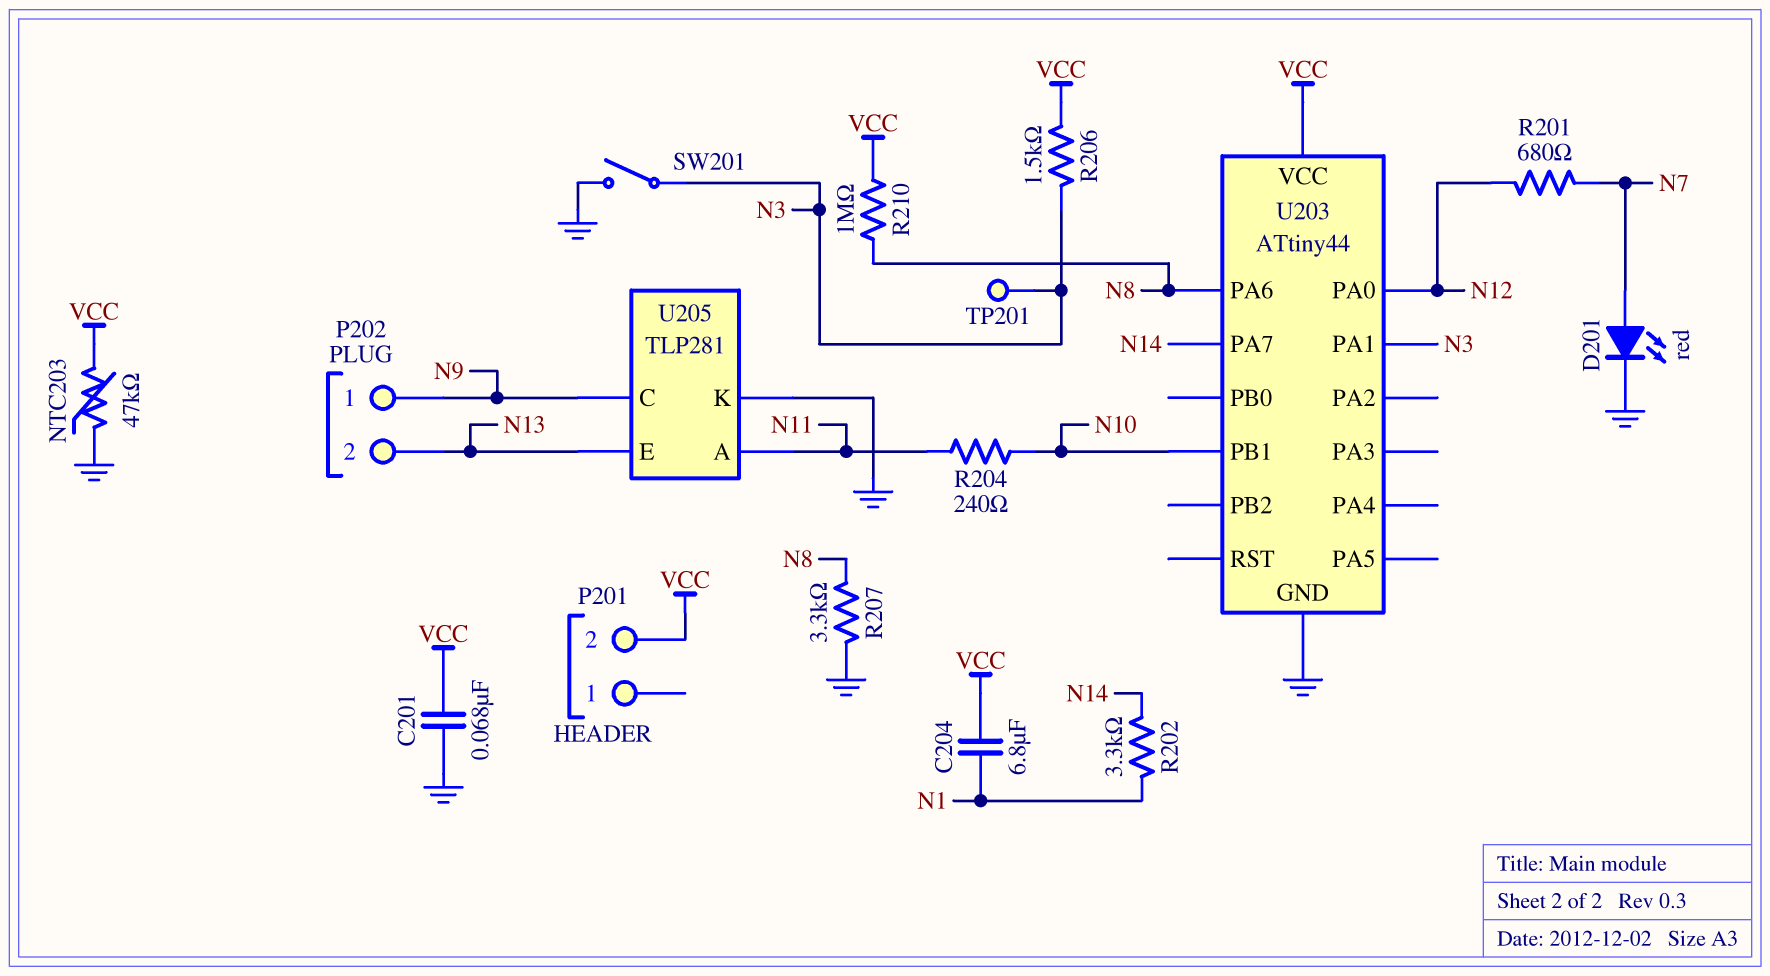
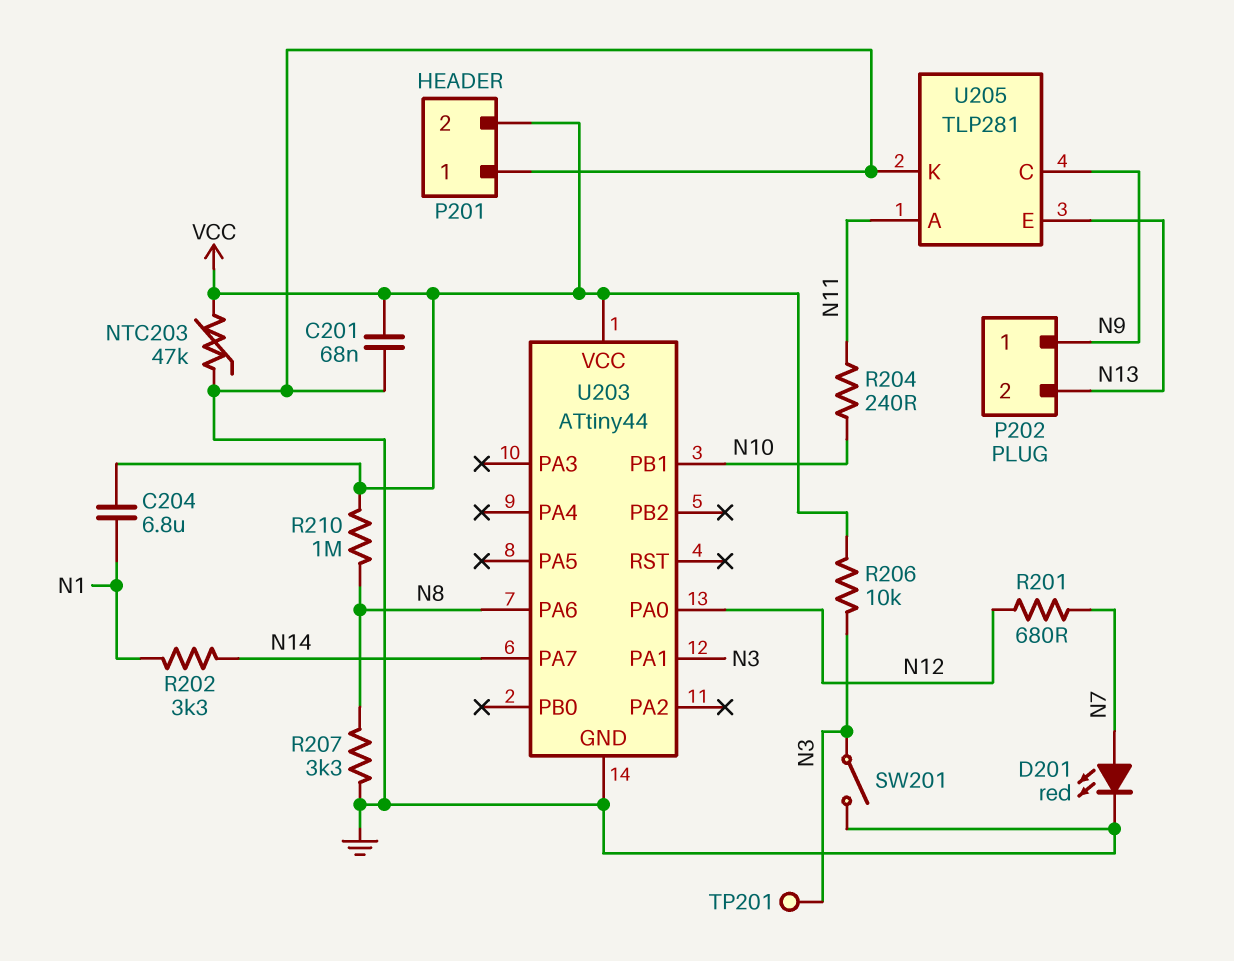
P201 pin 1: none -> GND
R206: 1.5k (N3, VCC) -> 10k (N3, VCC)

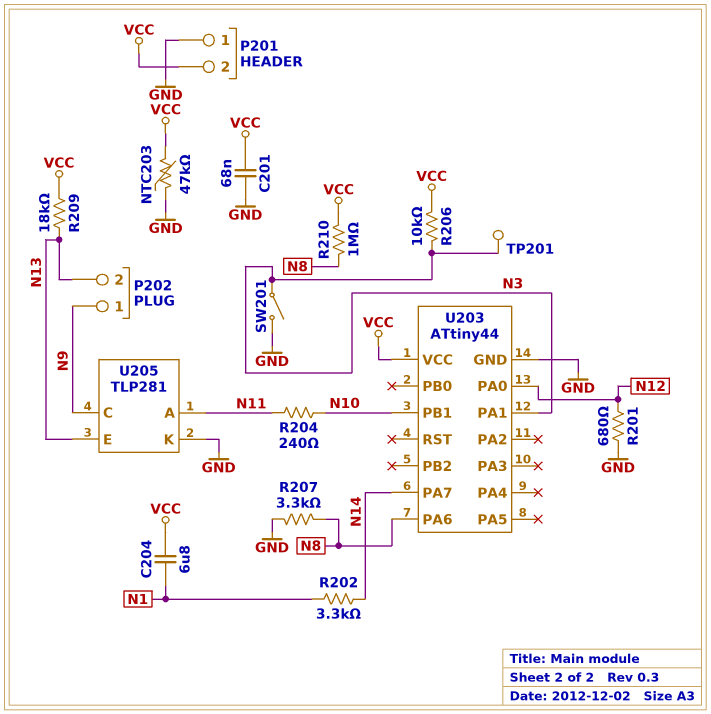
D201: LED red (A N7, K GND) -> none
R201: 680 (N7, N12) -> 680 (GND, N12)
R209: none -> 18k (N13, VCC)

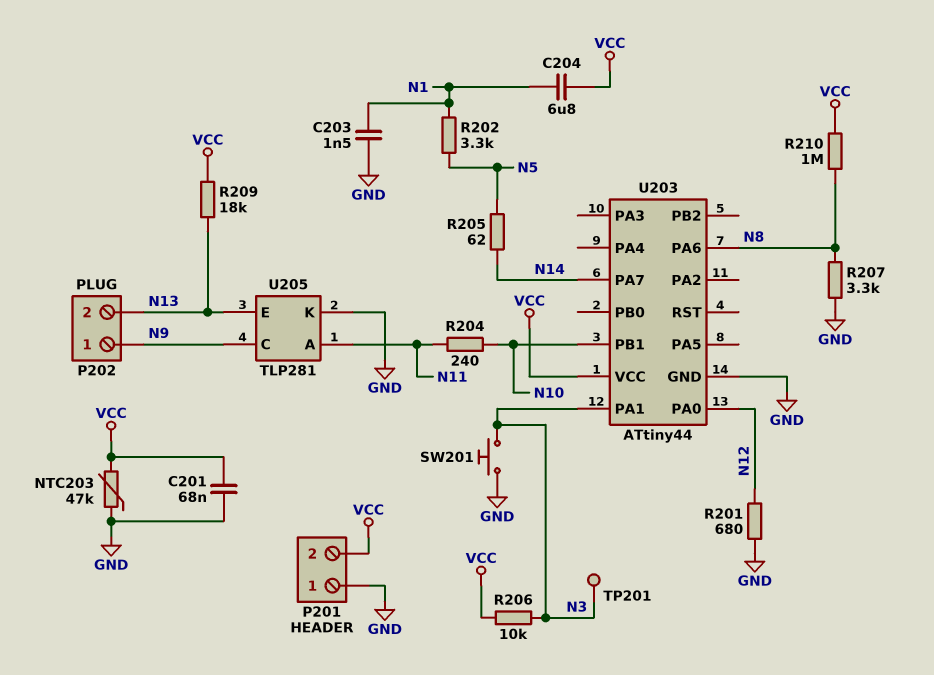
C203: none -> 1.5nF (GND, N1)
R202: 3.3k (N1, N14) -> 3.3k (N1, N5)
R205: none -> 62 (N5, N14)
SW201: switch (GND, N3) -> button (GND, N3)

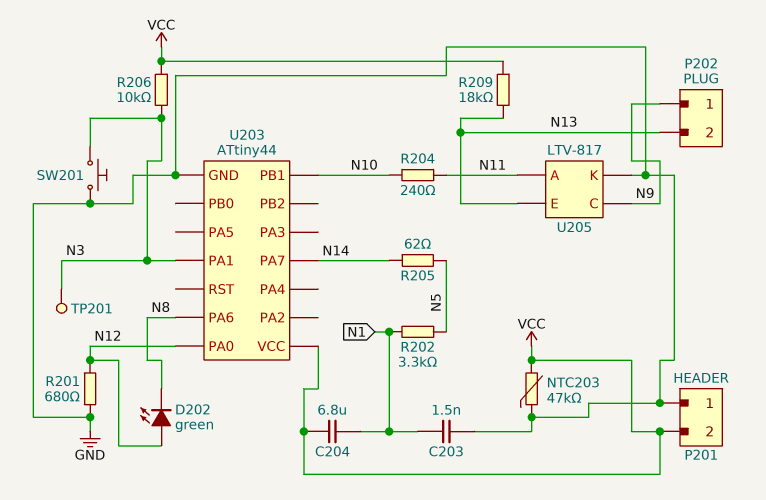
C201: 68nF (GND, VCC) -> none
D202: none -> LED green (A N12, K N8)
R207: 3.3k (GND, N8) -> none
R210: 1M (N8, VCC) -> none
U205: TLP281 -> LTV-817

